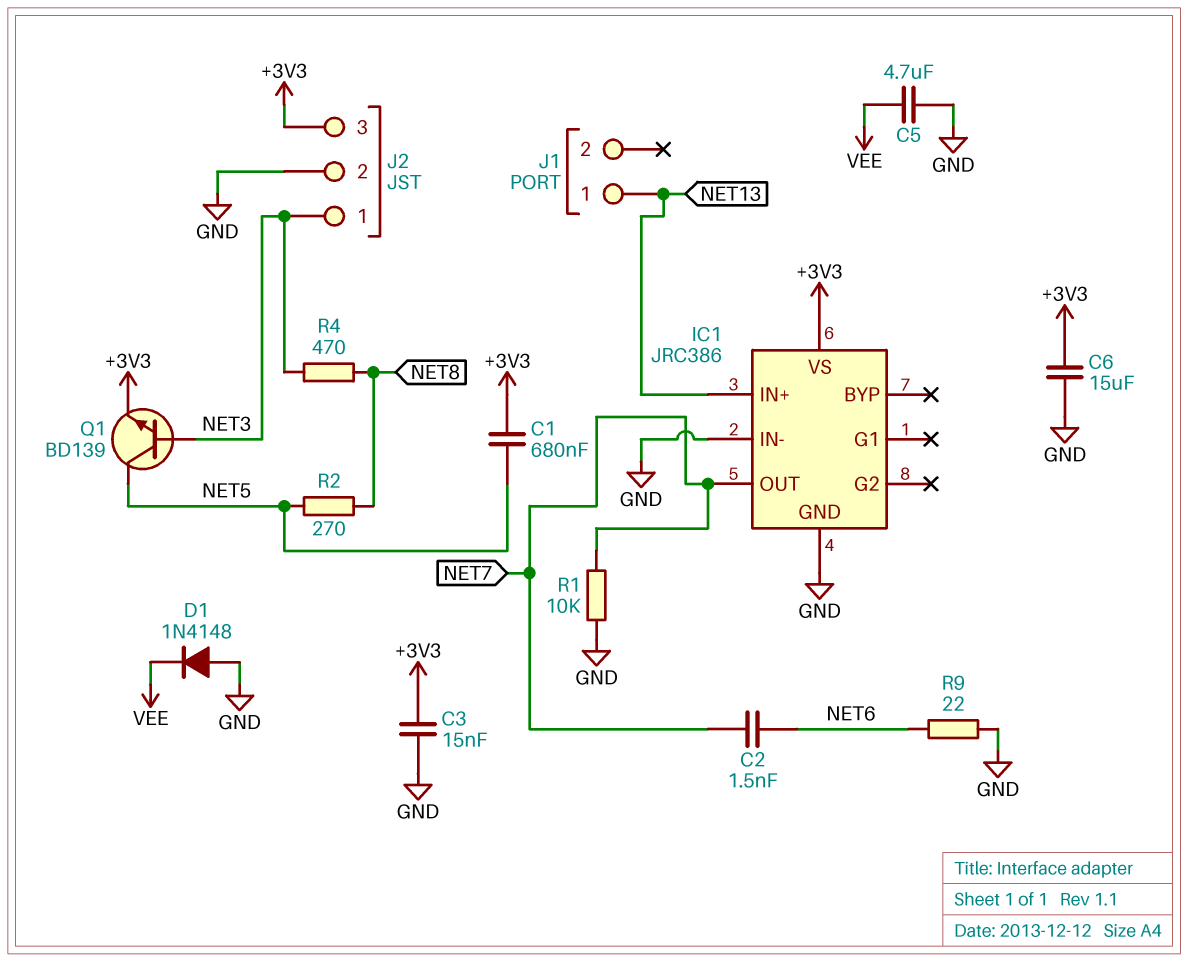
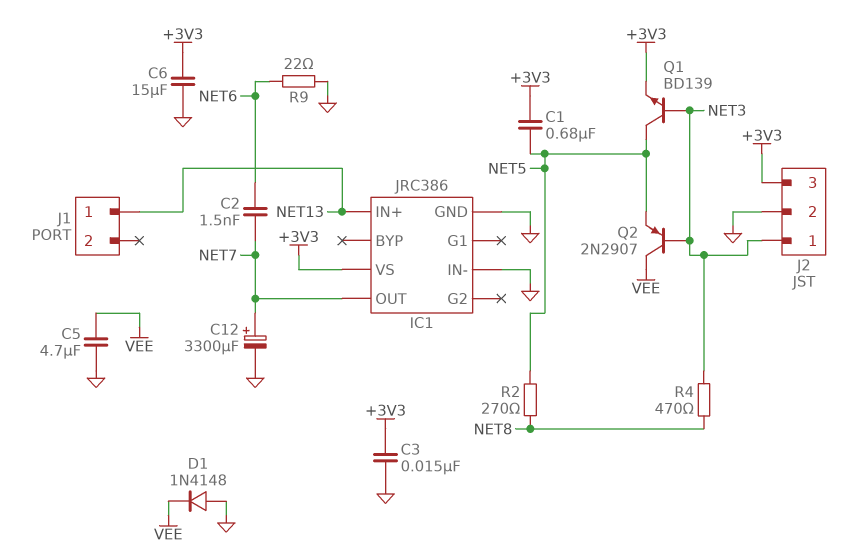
C12: none -> 3300uF (plus NET7, minus GND)
Q2: none -> PNP 2N2907 (B NET3, C VEE, E NET5)
R1: 10k (GND, NET7) -> none

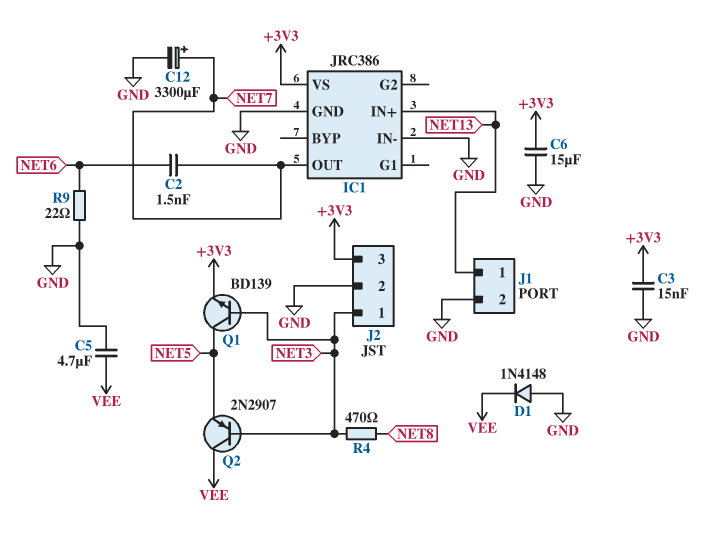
C1: 680nF (+3V3, NET5) -> none
J1 pin 2: none -> GND
R2: 270 (NET5, NET8) -> none

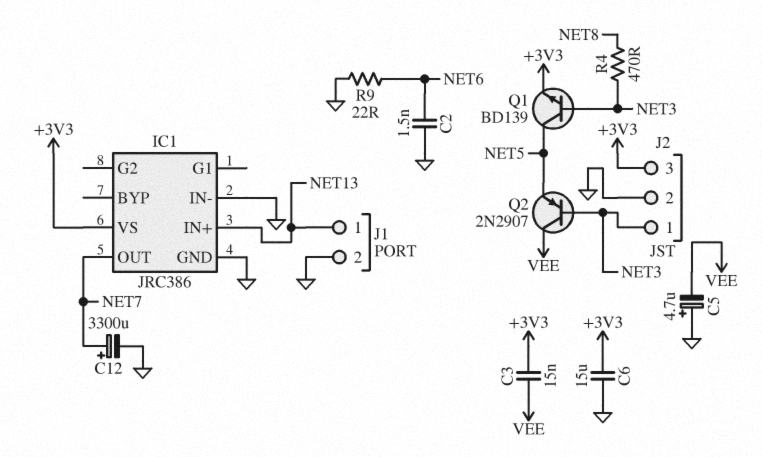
C2: 1.5nF (NET6, NET7) -> 1.5nF (GND, NET6)
C3: 15nF (+3V3, GND) -> 15nF (+3V3, VEE)
C5: 4.7uF (GND, VEE) -> 4.7uF (plus GND, minus VEE)
D1: diode 1N4148 (A GND, K VEE) -> none

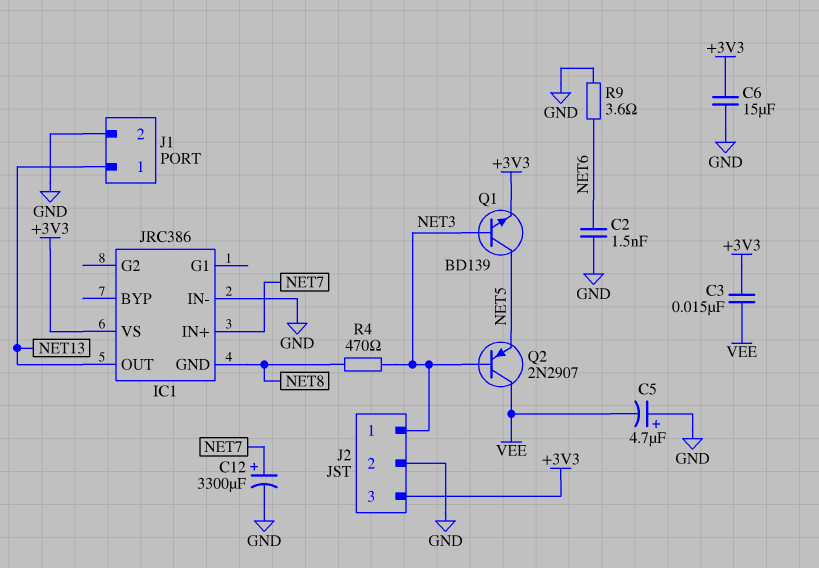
IC1 pin GND: GND -> NET8
IC1 pin IN+: NET13 -> NET7
IC1 pin OUT: NET7 -> NET13
R9: 22 (GND, NET6) -> 3.6 (GND, NET6)

